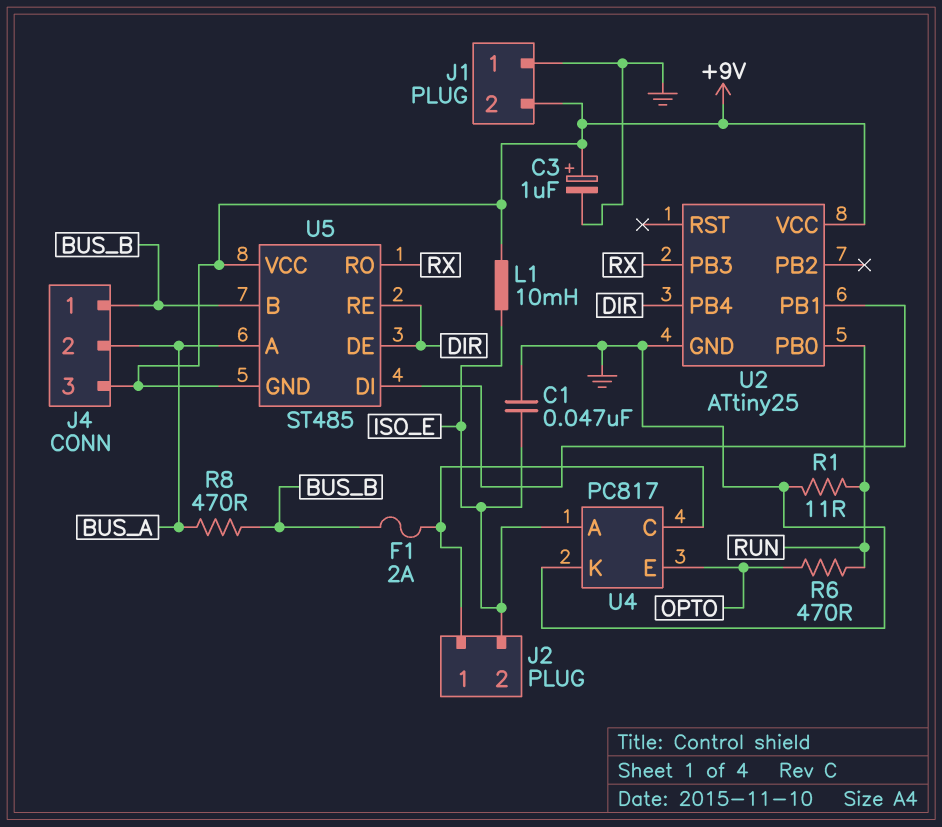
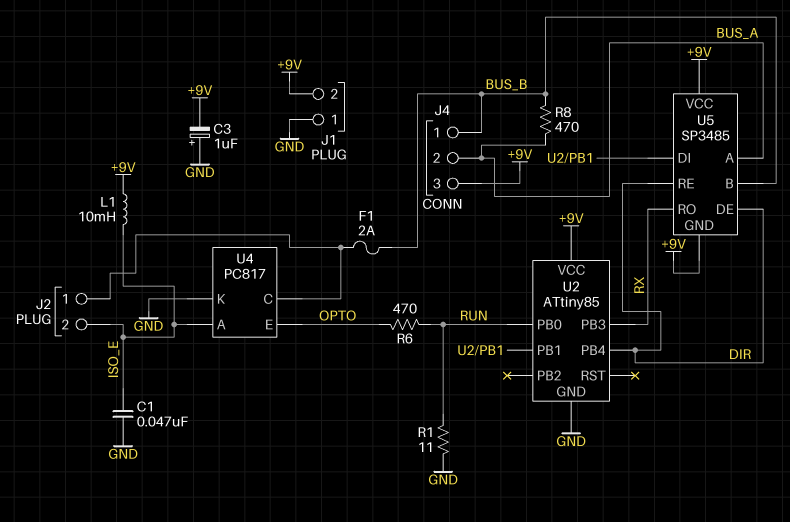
C3: 1uF (plus +9V, minus GND) -> 1uF (plus GND, minus +9V)
U2: ATtiny25 -> ATtiny85
U5: ST485 -> SP3485

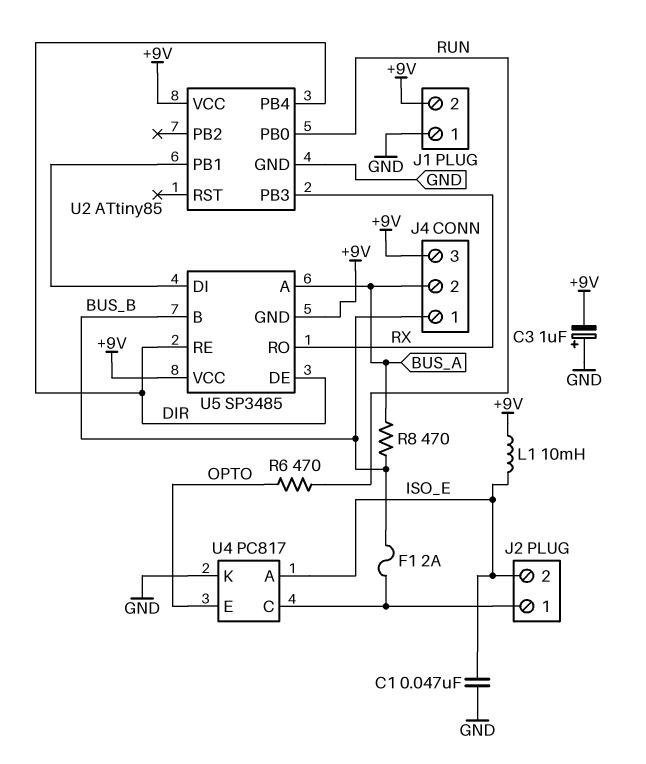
R1: 11 (GND, RUN) -> none

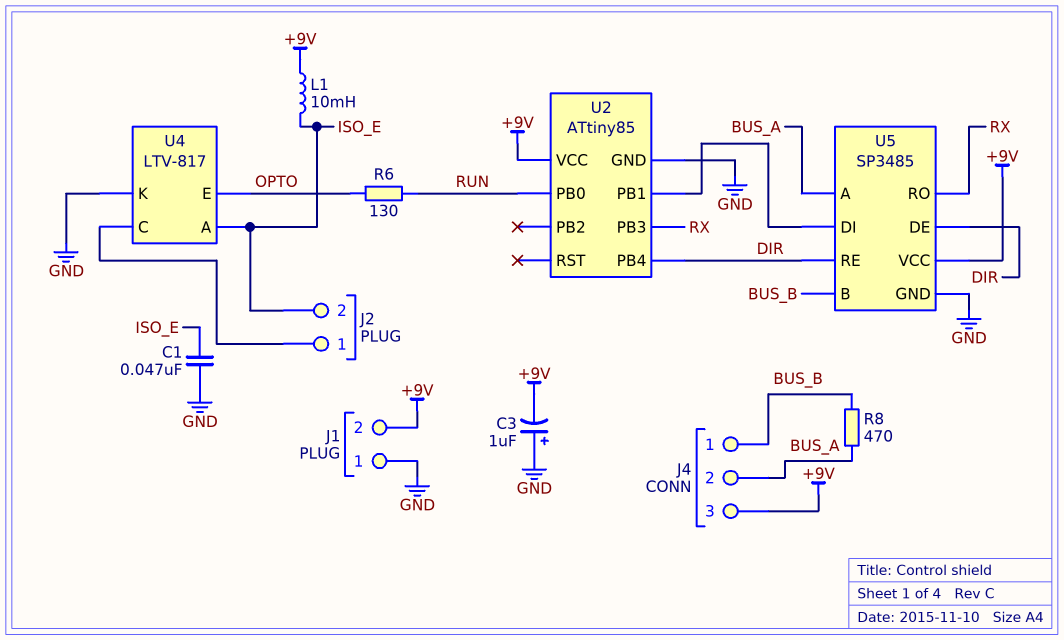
F1: 2A (BUS_B, J2/1) -> none
R6: 470 (OPTO, RUN) -> 130 (OPTO, RUN)
U4: PC817 -> LTV-817
U5 pin GND: +9V -> GND

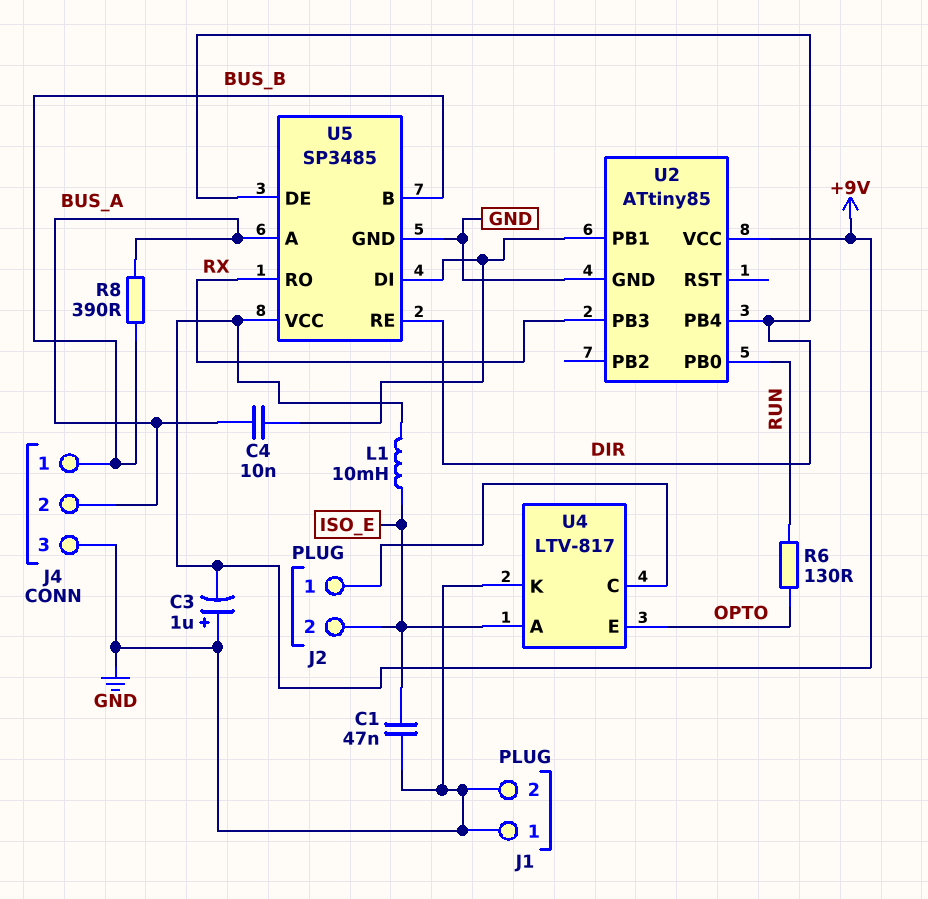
C4: none -> 10nF (BUS_A, U2/PB1)
J1 pin 2: +9V -> GND
J4 pin 3: +9V -> GND
R8: 470 (BUS_A, BUS_B) -> 390 (BUS_A, BUS_B)

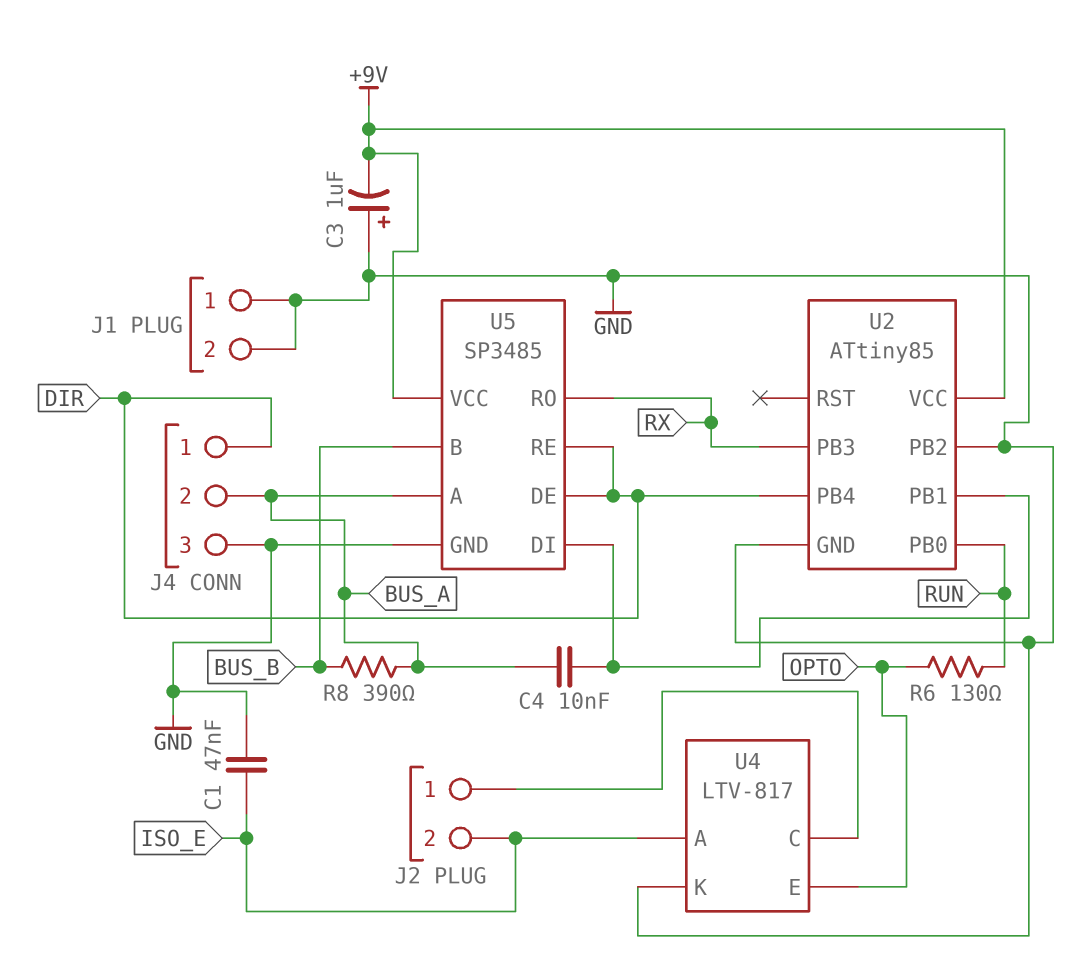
J4 pin 1: BUS_B -> DIR
L1: 10mH (+9V, ISO_E) -> none
U2 pin PB2: none -> GND

